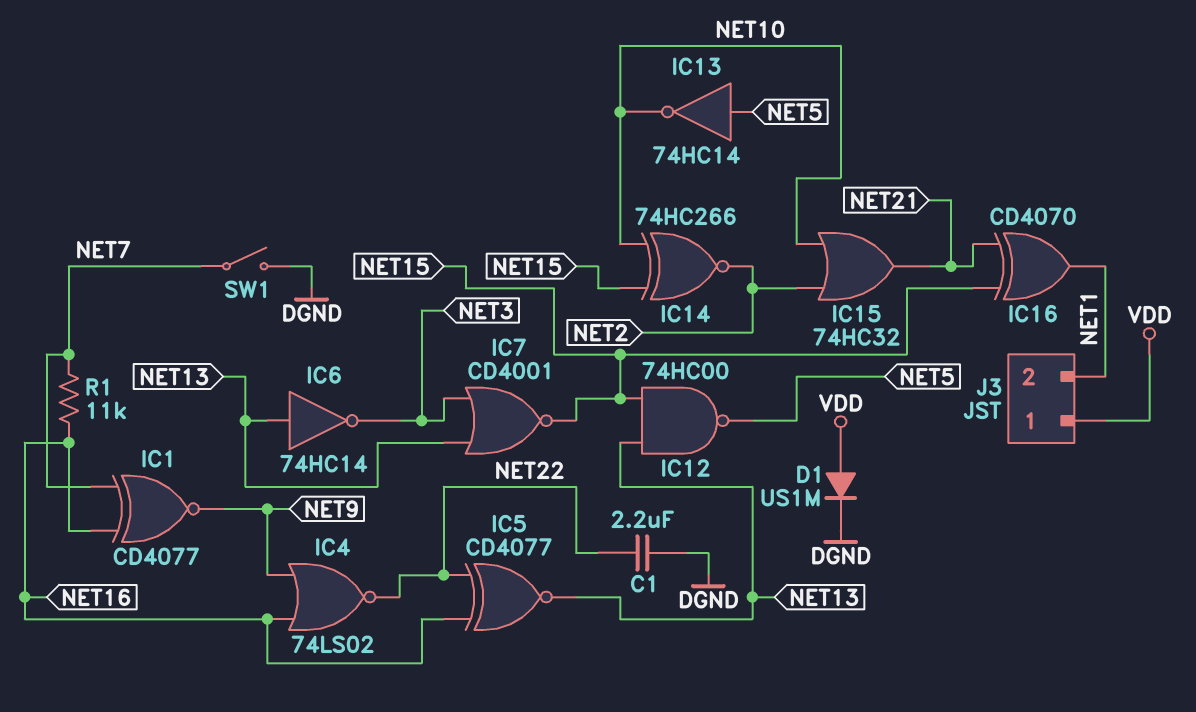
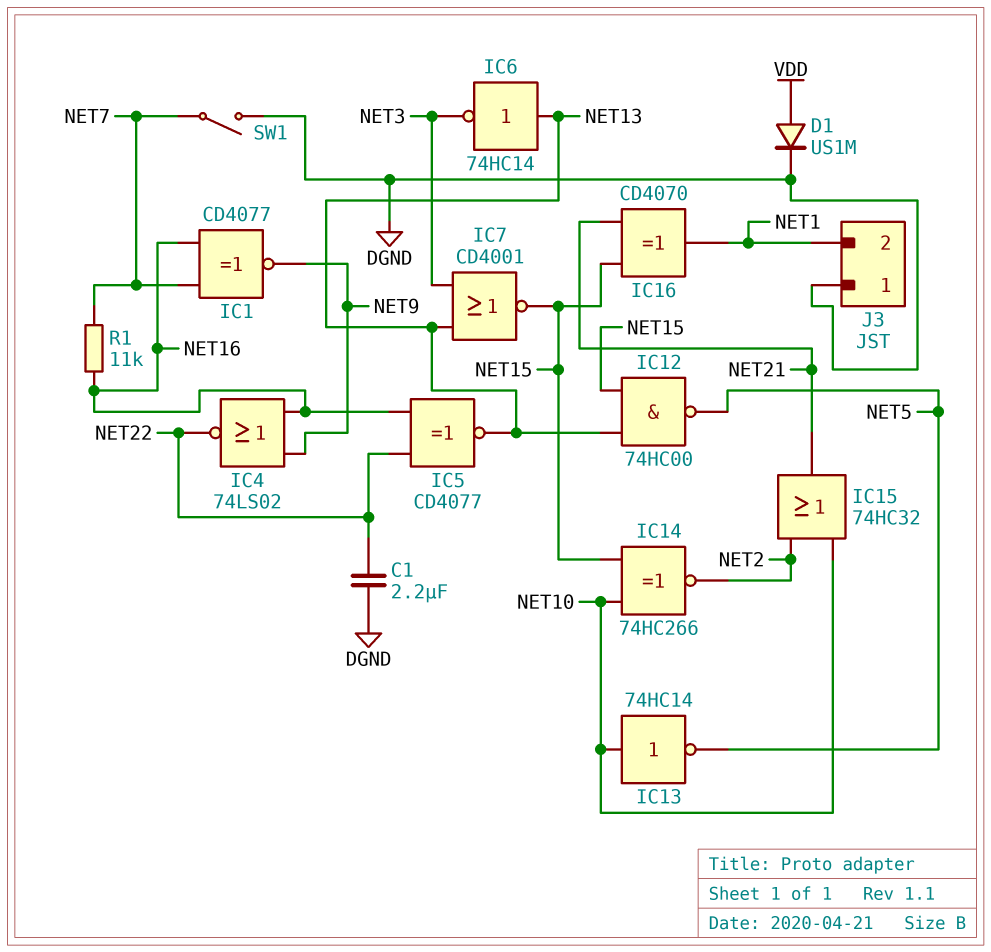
IC13: NOT 74HC14 (in NET5, out NET10) -> NOT 74HC14 (in NET10, out NET5)
J3 pin 1: VDD -> DGND

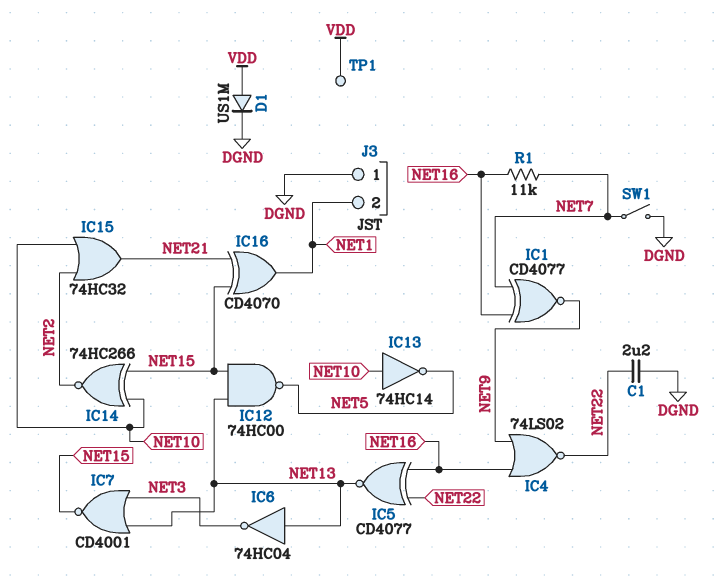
IC6: NOT 74HC14 (in NET13, out NET3) -> NOT 74HC04 (in NET13, out NET3)
TP1: none -> test point (VDD)

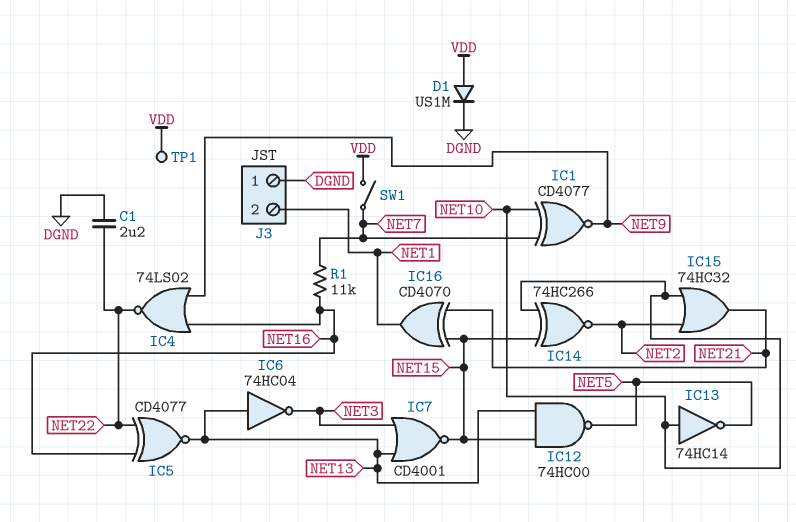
IC1: XNOR CD4077 (in NET7, in NET16, out NET9) -> XNOR CD4077 (in NET7, in NET10, out NET9)
SW1: switch (DGND, NET7) -> switch (NET7, VDD)

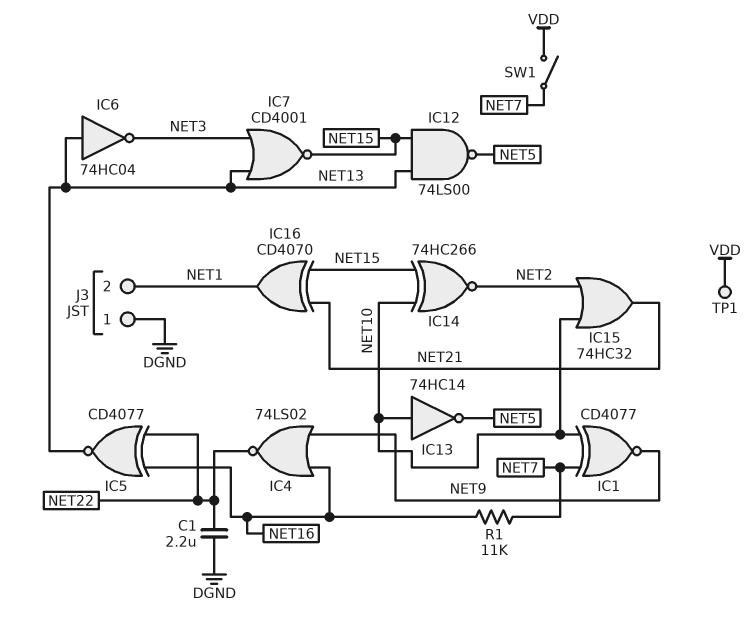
D1: diode US1M (A VDD, K DGND) -> none
IC12: NAND 74HC00 (in NET13, in NET15, out NET5) -> NAND 74LS00 (in NET13, in NET15, out NET5)

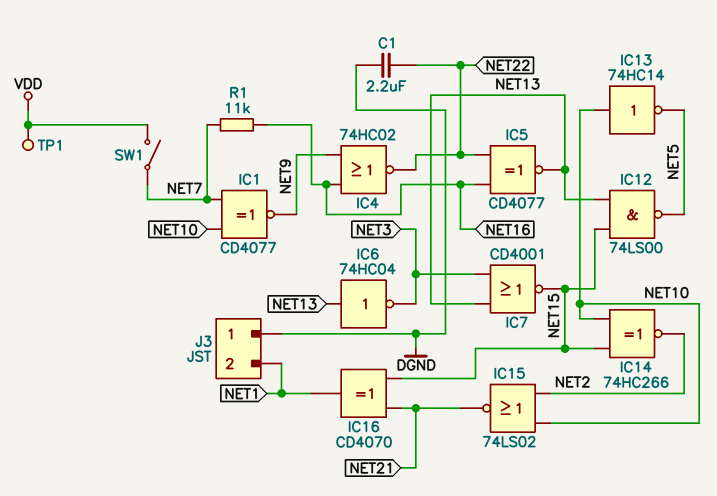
IC4: NOR 74LS02 (in NET9, in NET16, out NET22) -> NOR 74HC02 (in NET9, in NET16, out NET22)
IC15: OR 74HC32 (in NET2, in NET10, out NET21) -> NOR 74LS02 (in NET2, in NET10, out NET21)

